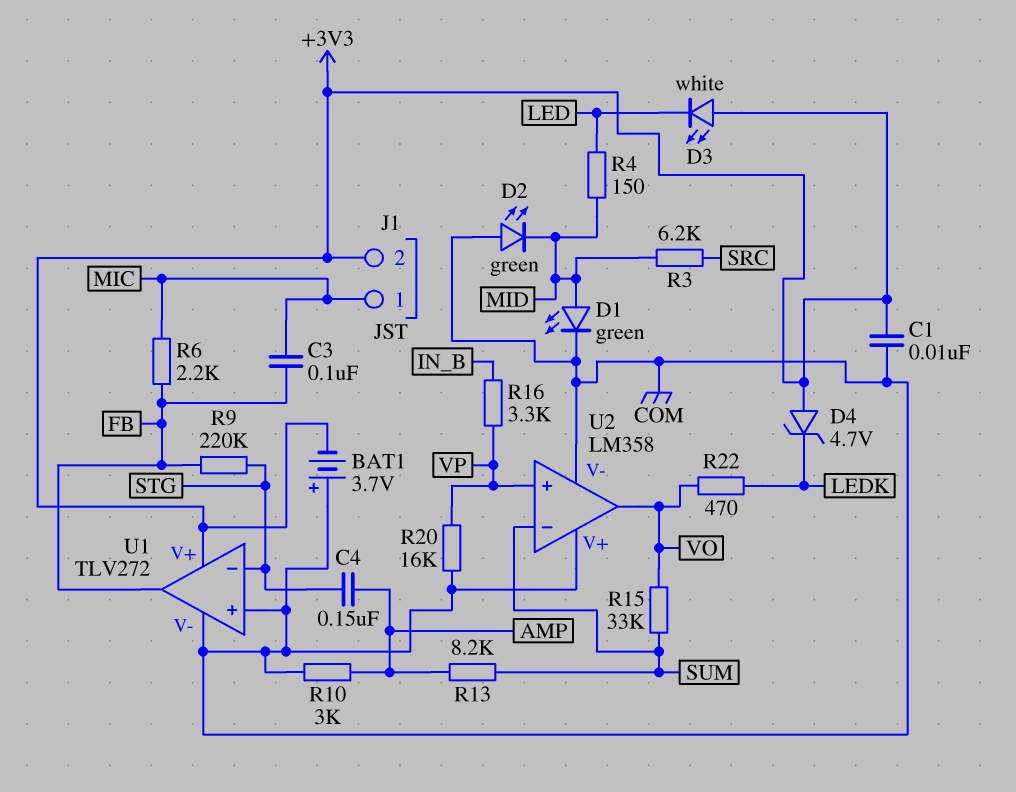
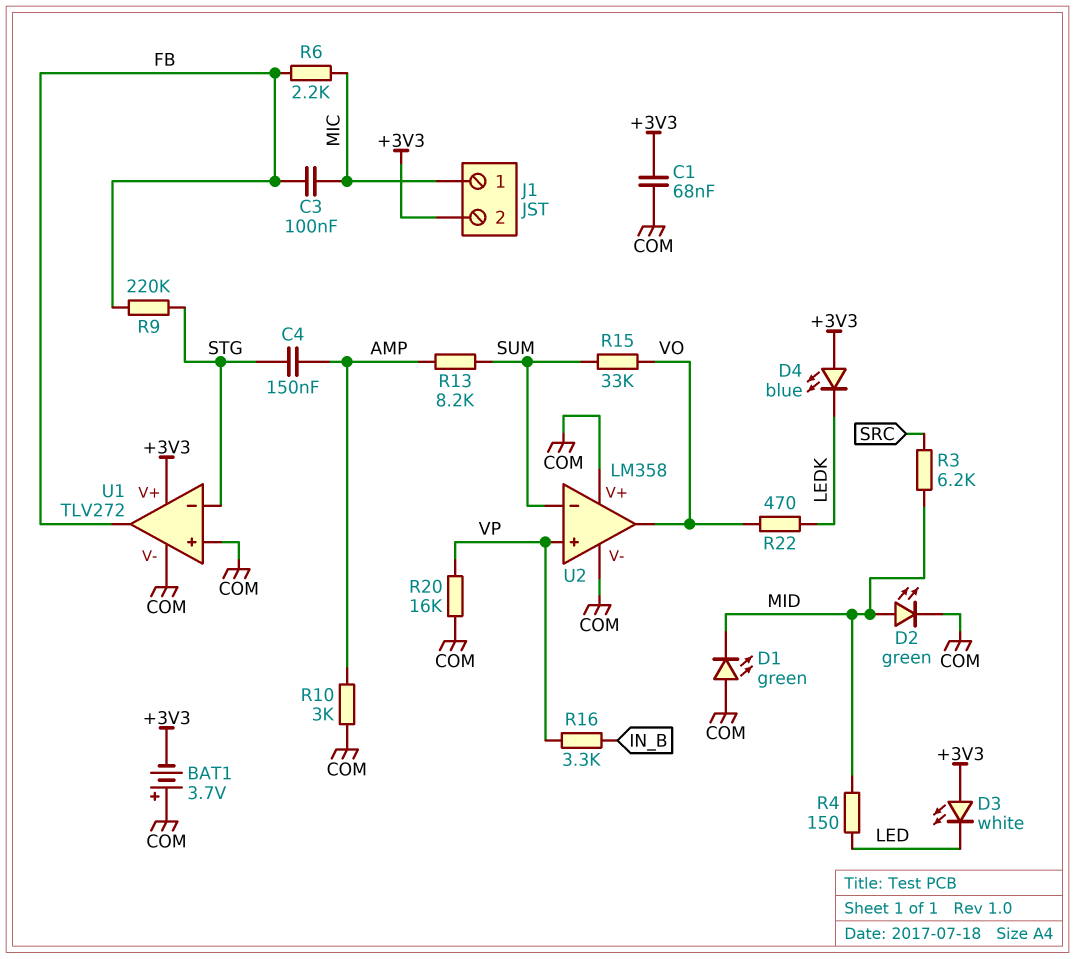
C1: 10nF (+3V3, COM) -> 68nF (+3V3, COM)
D1: LED green (A MID, K COM) -> LED green (A COM, K MID)
D2: LED green (A COM, K MID) -> LED green (A MID, K COM)
D4: zener 4.7V (A +3V3, K LEDK) -> LED blue (A +3V3, K LEDK)

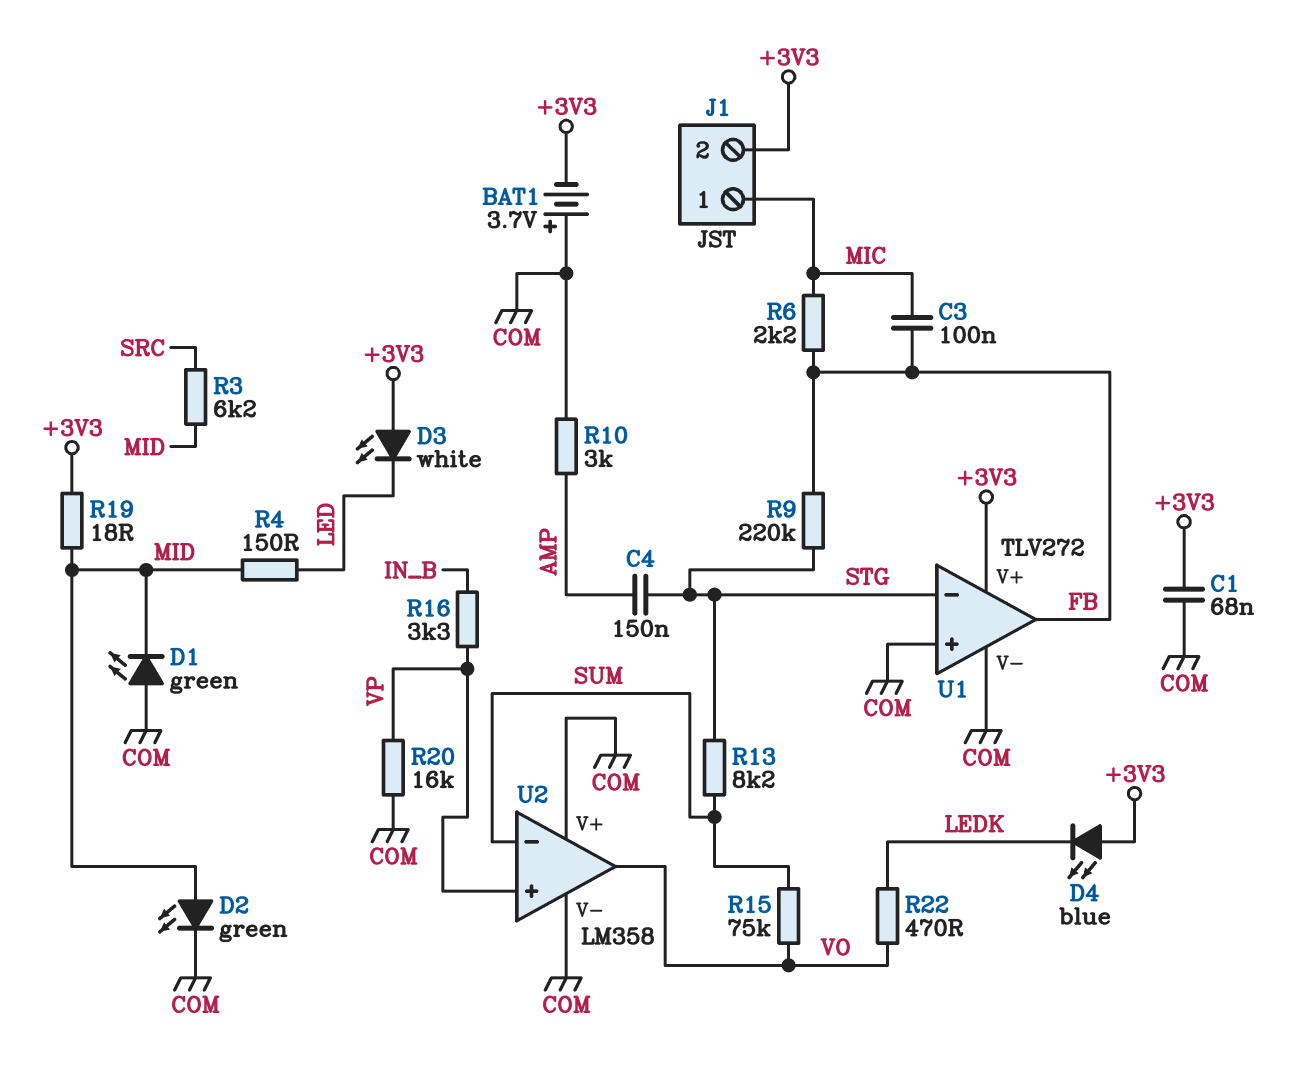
R13: 8.2k (AMP, SUM) -> 8.2k (STG, SUM)
R15: 33k (SUM, VO) -> 75k (SUM, VO)
R19: none -> 18 (+3V3, MID)

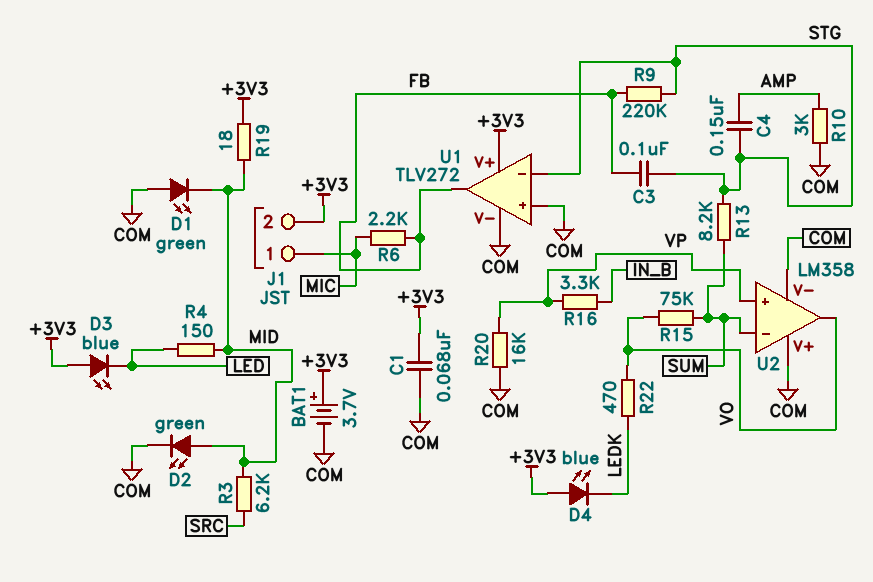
BAT1: 3.7V (plus COM, minus +3V3) -> 3.7V (plus +3V3, minus COM)
C3: 100nF (FB, MIC) -> 100nF (FB, STG)
D3: LED white (A +3V3, K LED) -> LED blue (A +3V3, K LED)

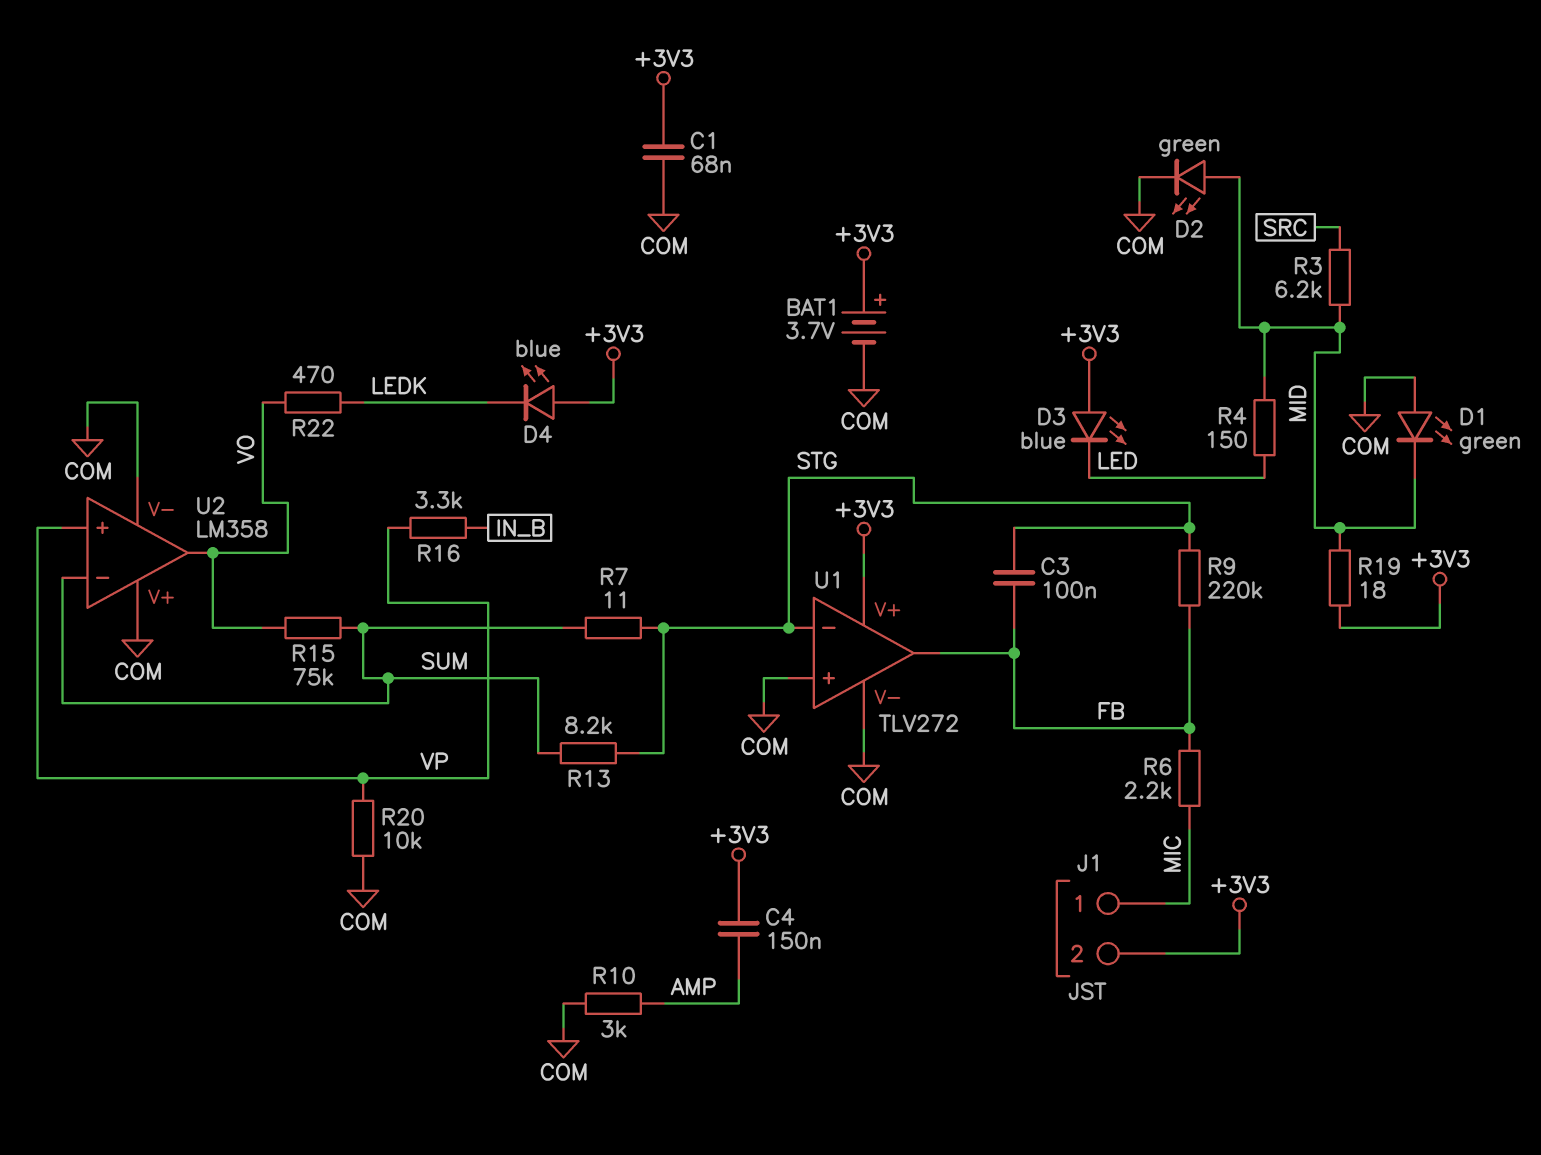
C4: 150nF (AMP, STG) -> 150nF (+3V3, AMP)
R7: none -> 11 (STG, SUM)
R20: 16k (COM, VP) -> 10k (COM, VP)

